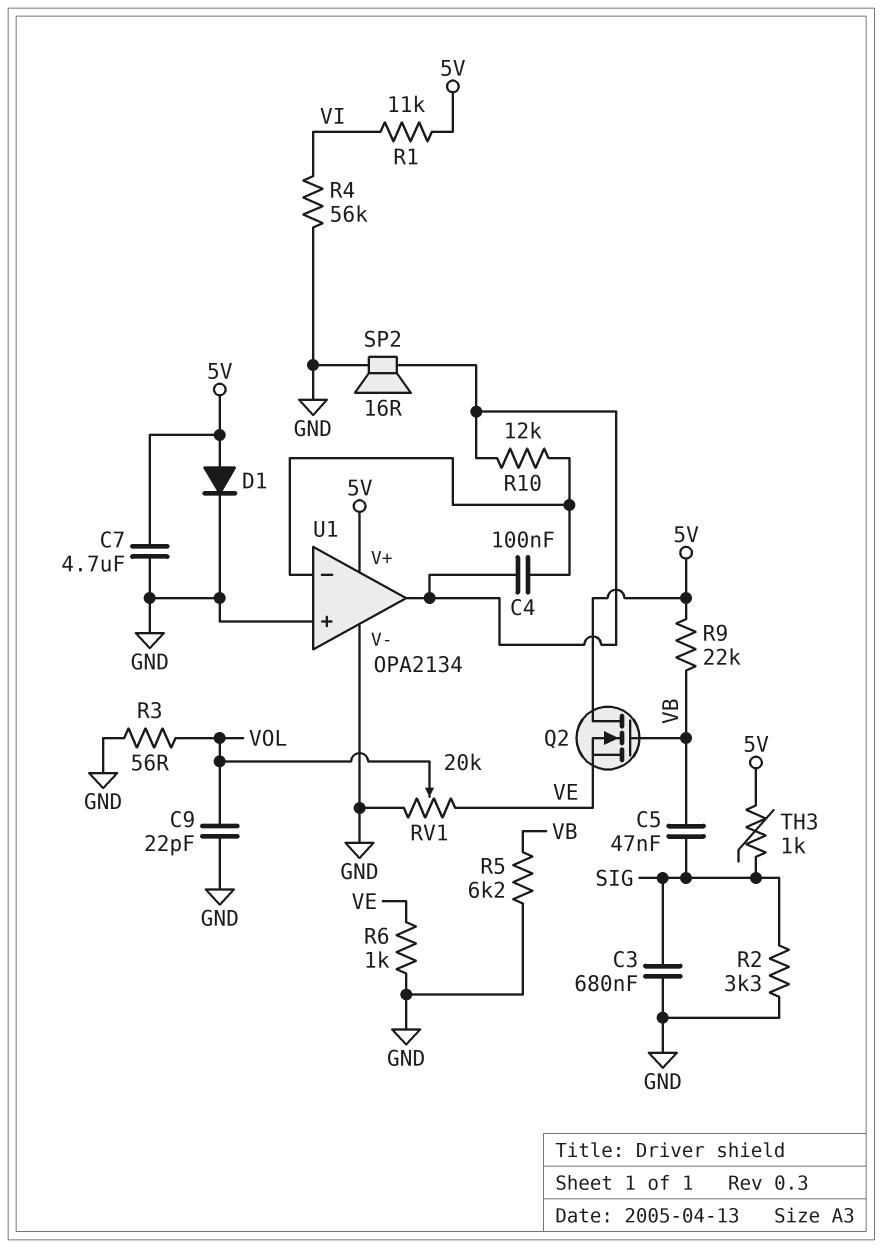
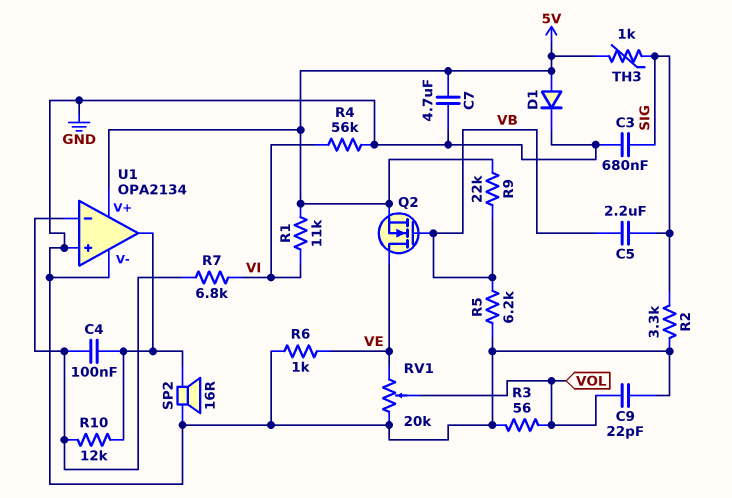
C5: 47nF (SIG, VB) -> 2.2uF (SIG, VB)
Q2: NMOS (G VB, D 5V, S VE) -> NMOS (G VB, D VE, S 5V)
R7: none -> 6.8k (U1/in-, VI)

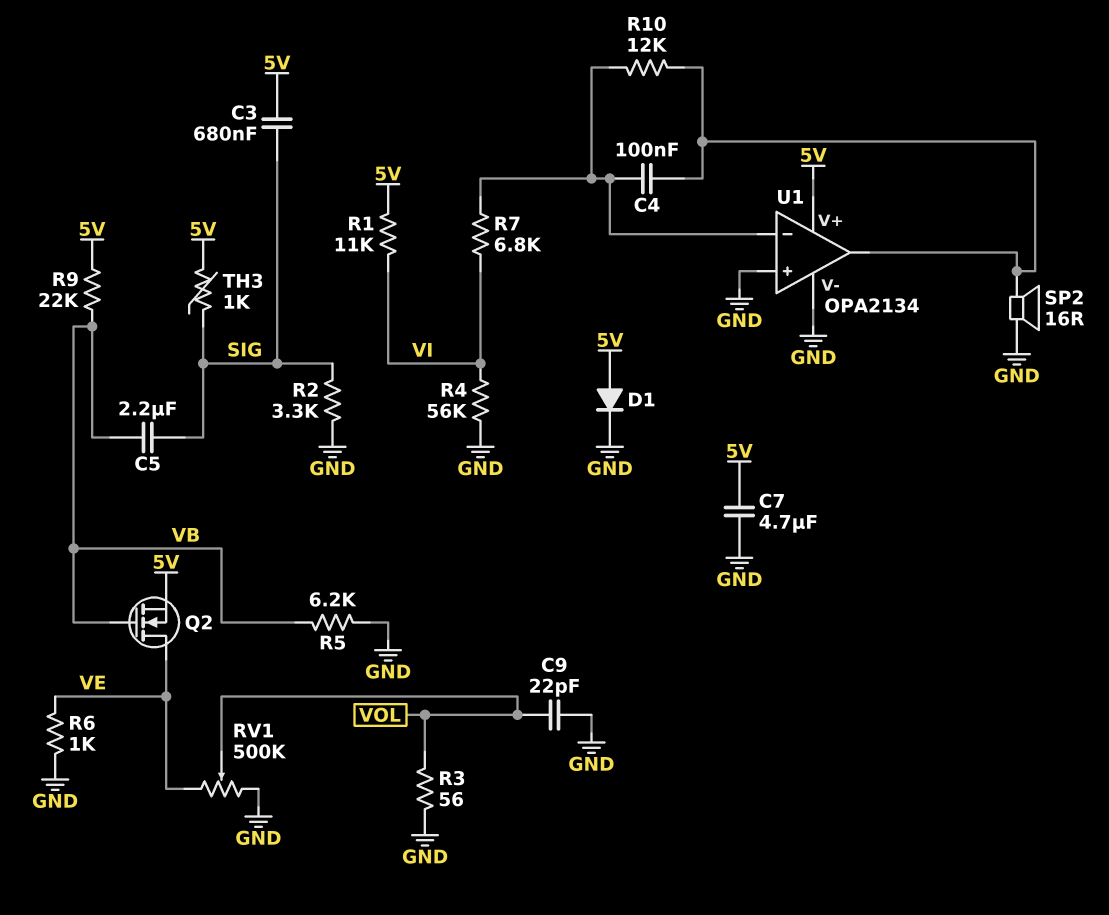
C3: 680nF (GND, SIG) -> 680nF (5V, SIG)
RV1: 20k (GND, VE, wiper VOL) -> 500k (GND, VE, wiper VOL)

